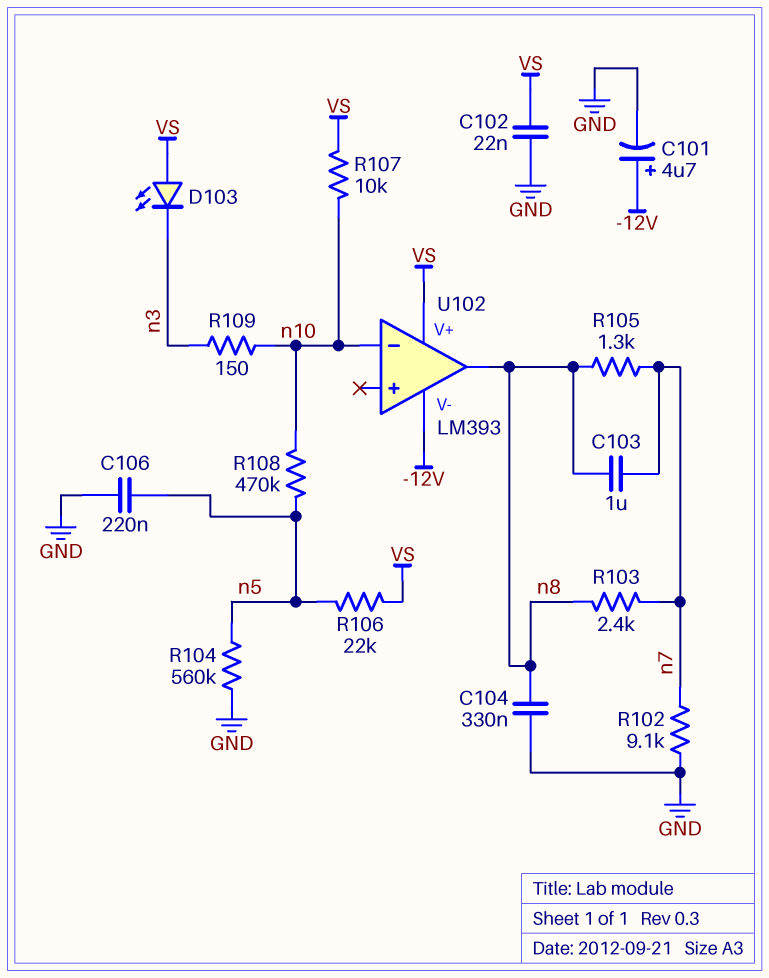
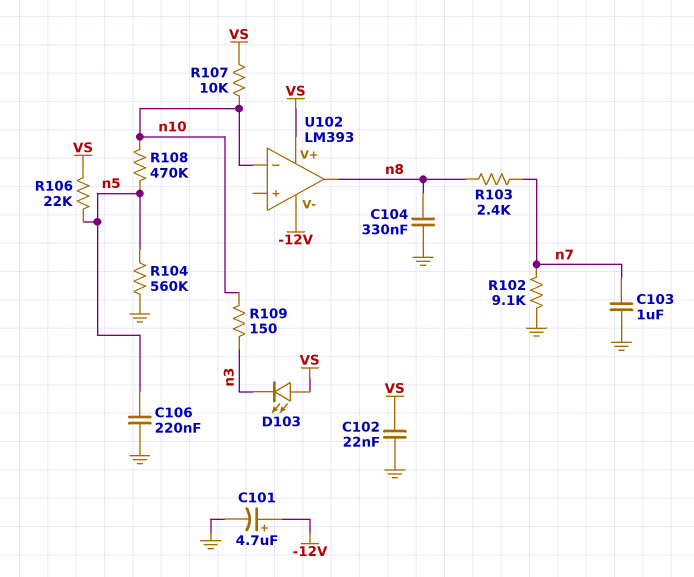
C103: 1uF (n7, n8) -> 1uF (GND, n7)
R105: 1.3k (n7, n8) -> none

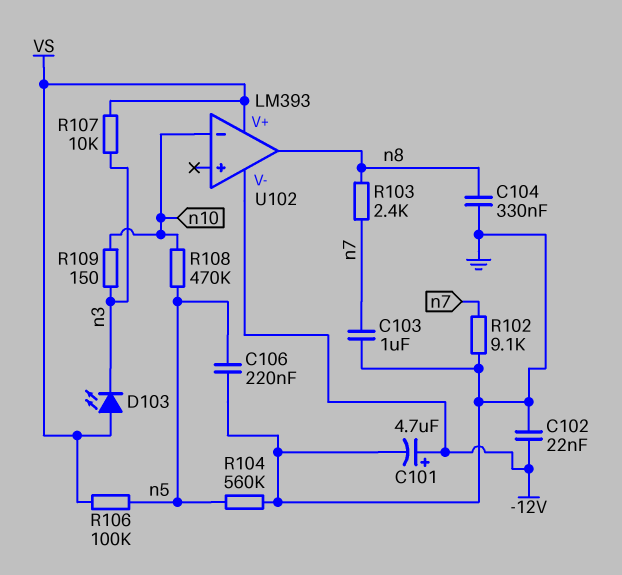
C102: 22nF (GND, VS) -> 22nF (-12V, GND)
R106: 22k (VS, n5) -> 100k (VS, n5)
R107: 10k (VS, n10) -> 10k (VS, n3)

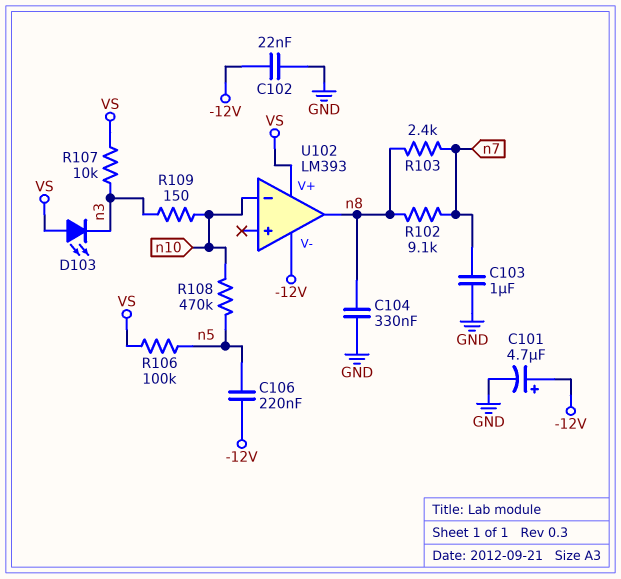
C106: 220nF (GND, n5) -> 220nF (-12V, n5)
R102: 9.1k (GND, n7) -> 9.1k (n7, n8)
R104: 560k (GND, n5) -> none

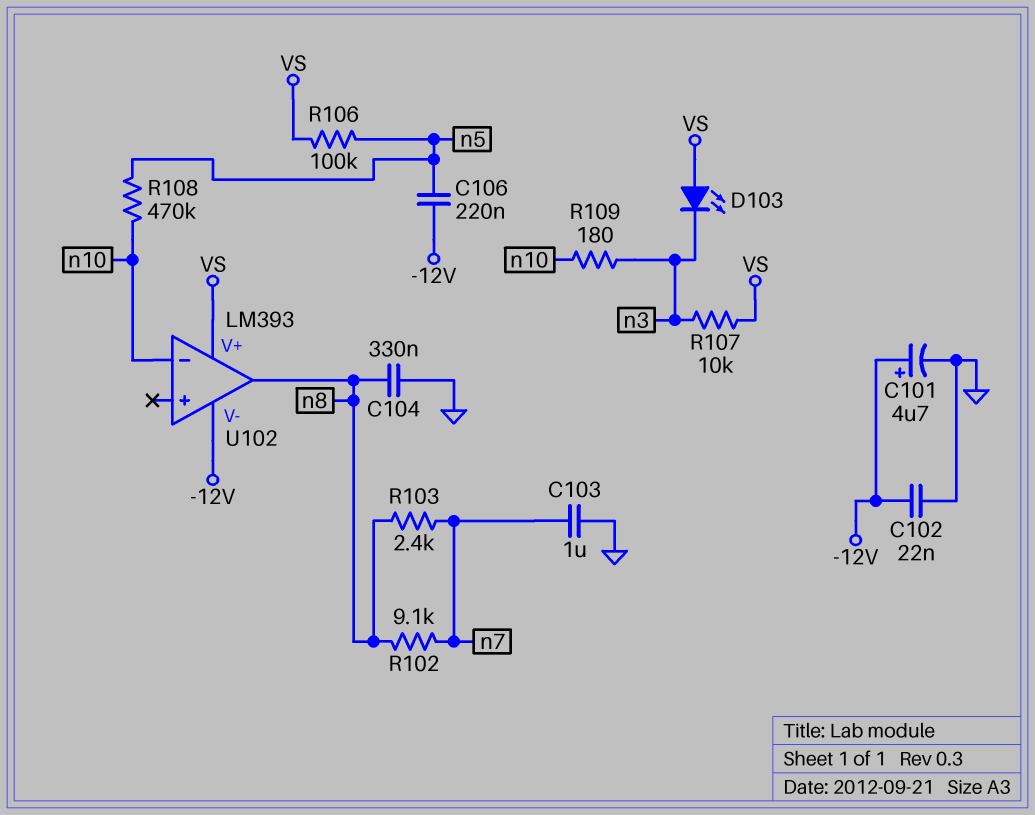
R109: 150 (n3, n10) -> 180 (n3, n10)

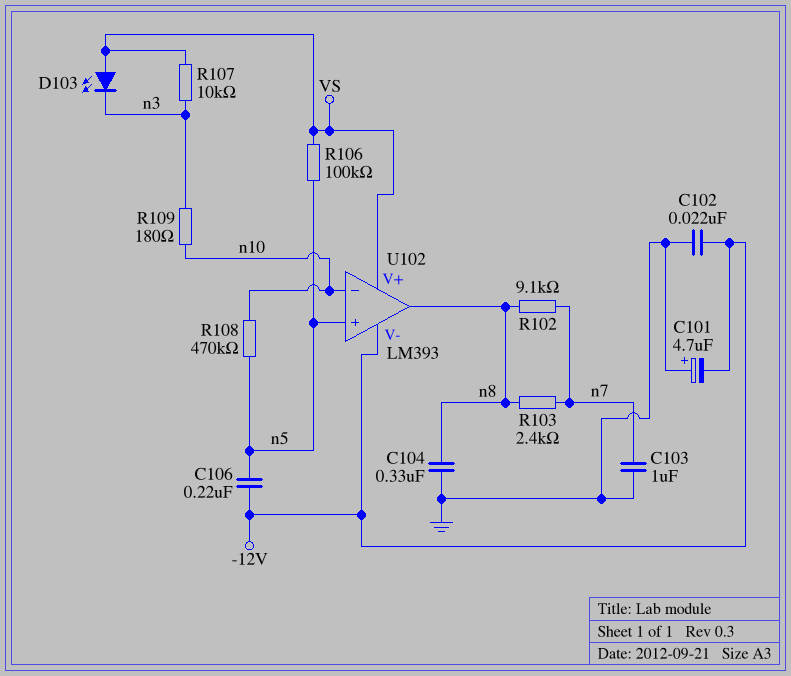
C101: 4.7uF (plus -12V, minus GND) -> 4.7uF (plus GND, minus -12V)
U102 pin in+: none -> n5

